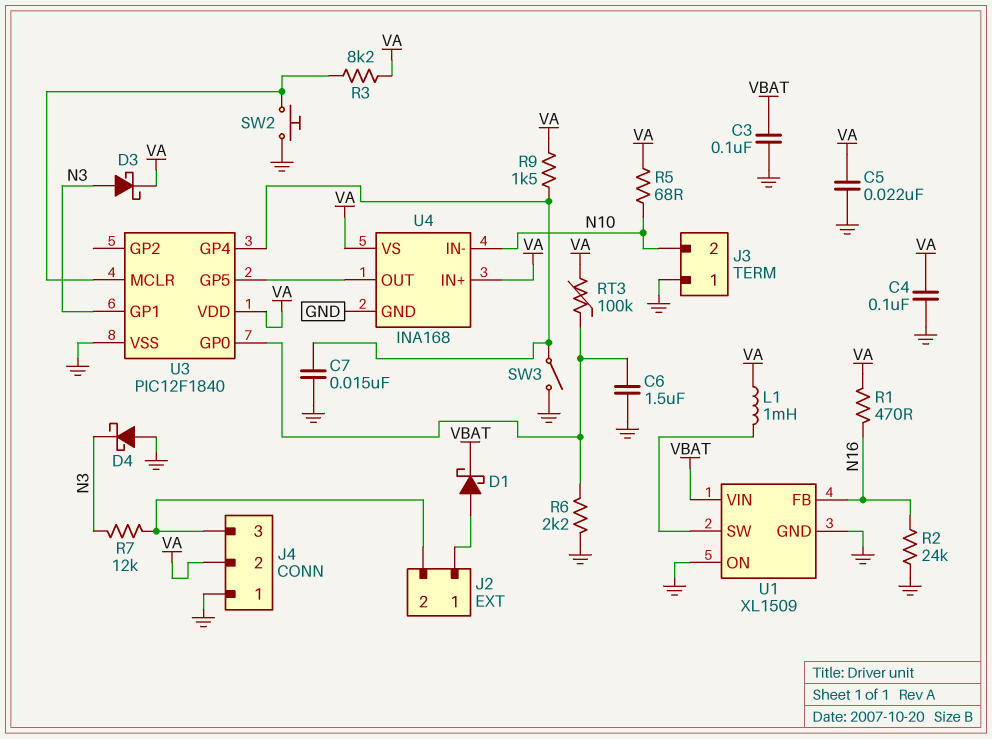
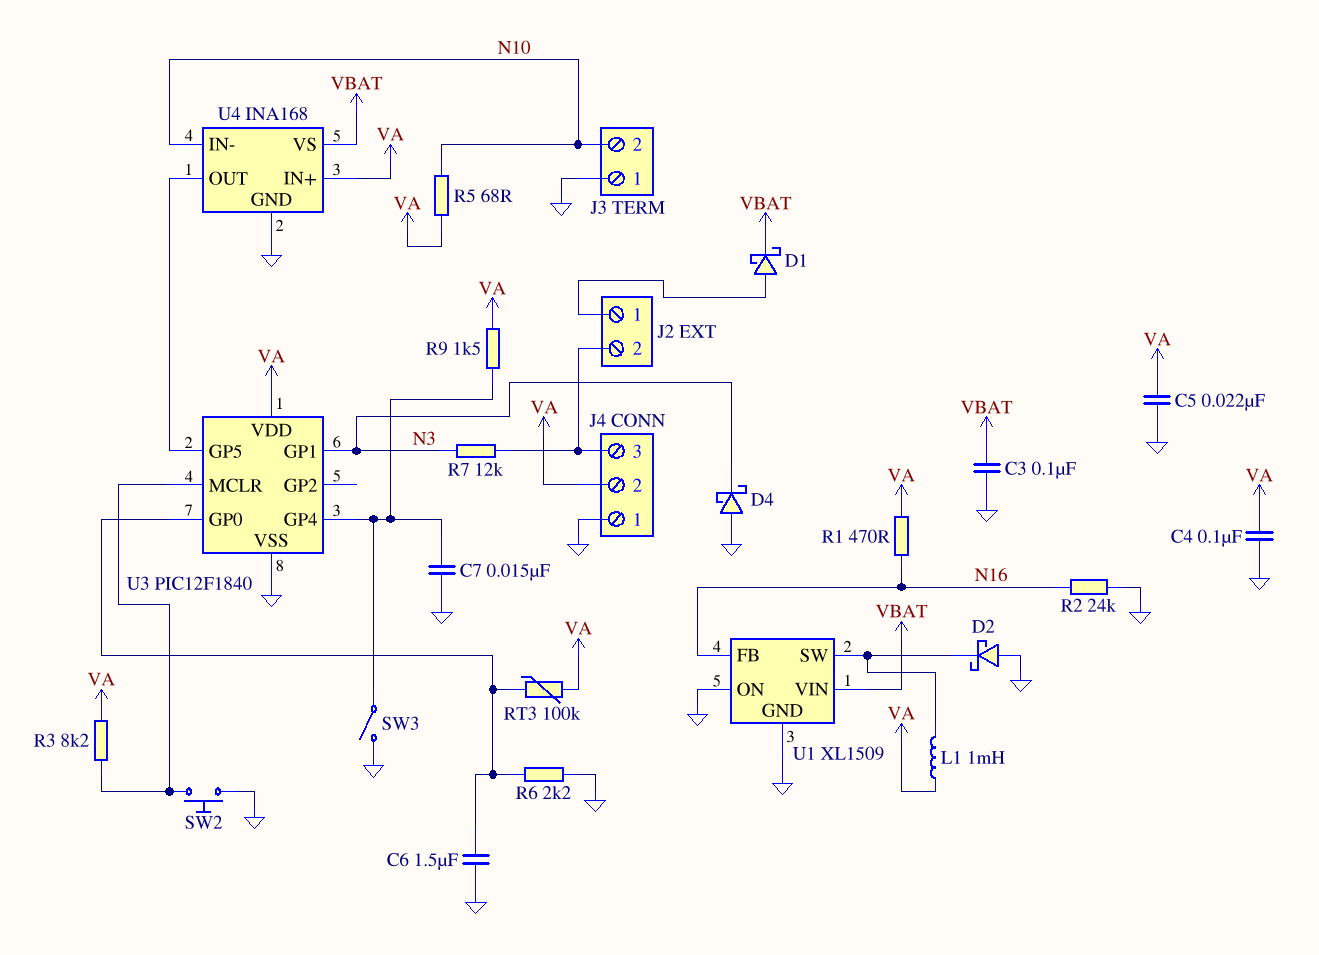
D2: none -> schottky (A GND, K U1/SW)
D3: schottky (A N3, K VA) -> none
U4 pin VS: VA -> VBAT

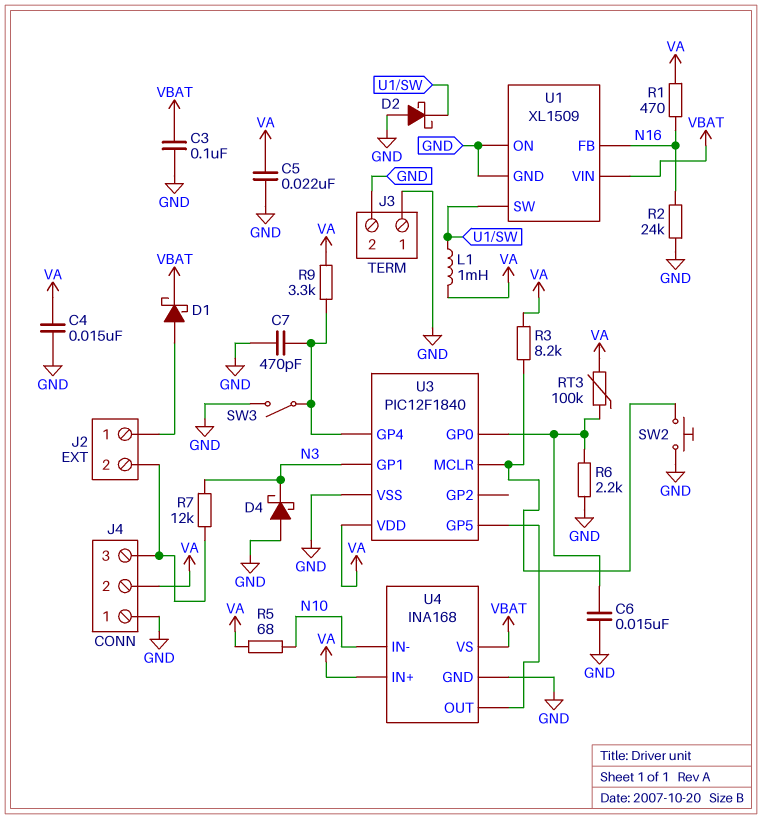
C4: 100nF (GND, VA) -> 15nF (GND, VA)
C6: 1.5uF (GND, U3/GP0) -> 15nF (GND, U3/GP0)
C7: 15nF (GND, U3/GP4) -> 470pF (GND, U3/GP4)
J3 pin 2: N10 -> GND
R9: 1.5k (U3/GP4, VA) -> 3.3k (U3/GP4, VA)

